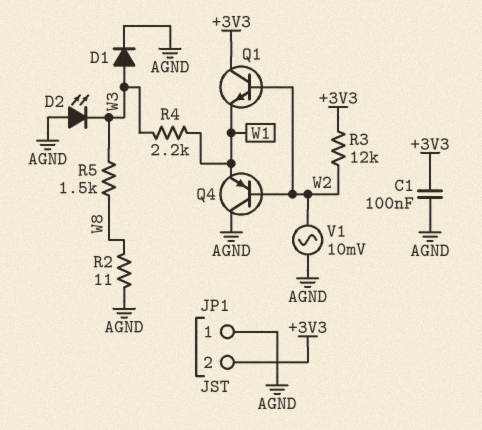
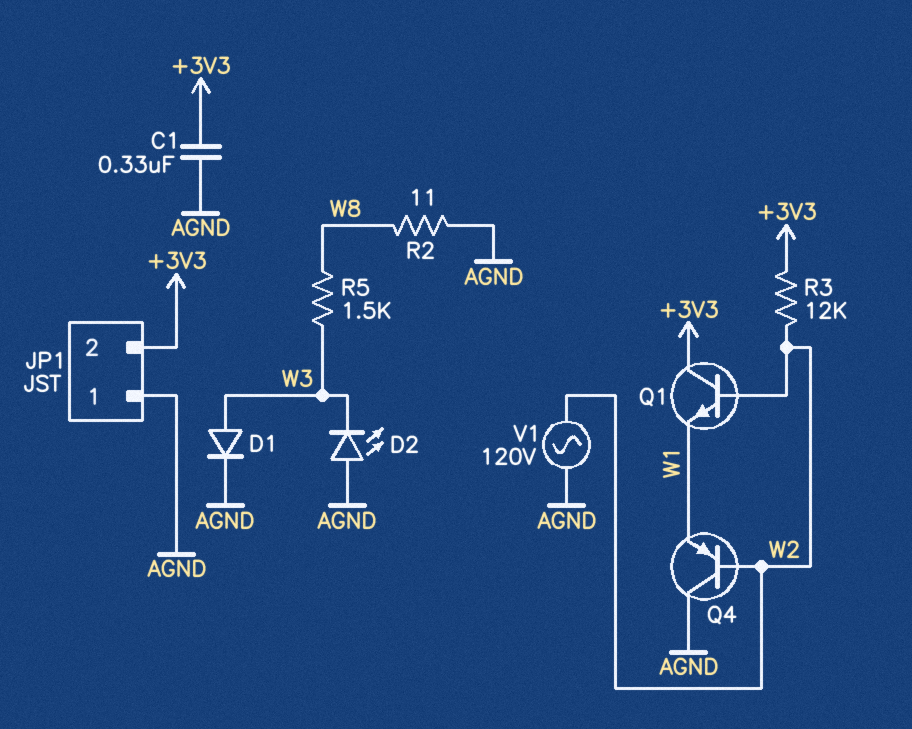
C1: 100nF (+3V3, AGND) -> 330nF (+3V3, AGND)
R4: 2.2k (W1, W3) -> none
V1: AC 10mV (AGND, W2) -> AC 120V (AGND, W2)

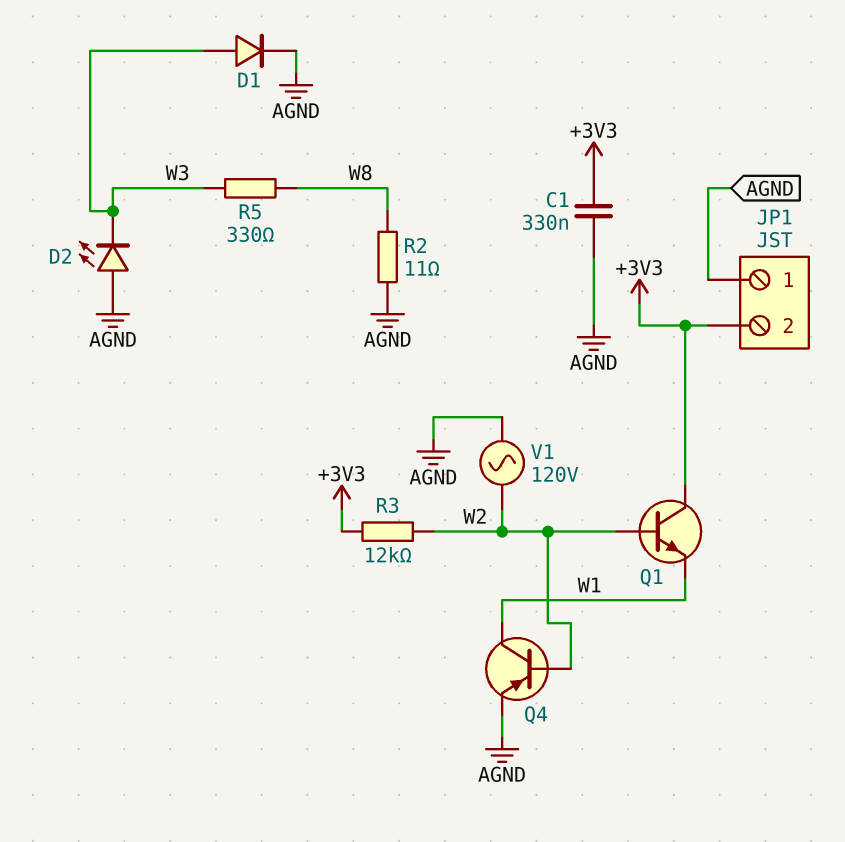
Q4: PNP (B W2, C AGND, E W1) -> PNP (B W2, C W1, E AGND)
R5: 1.5k (W3, W8) -> 330 (W3, W8)

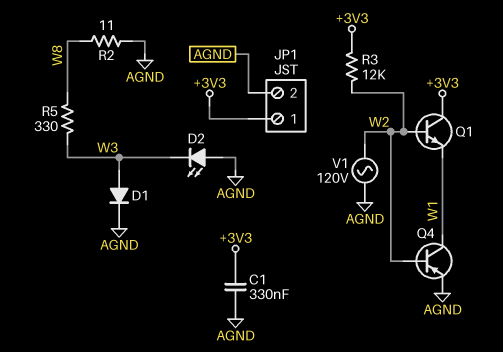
JP1 pin 1: AGND -> +3V3
JP1 pin 2: +3V3 -> AGND

